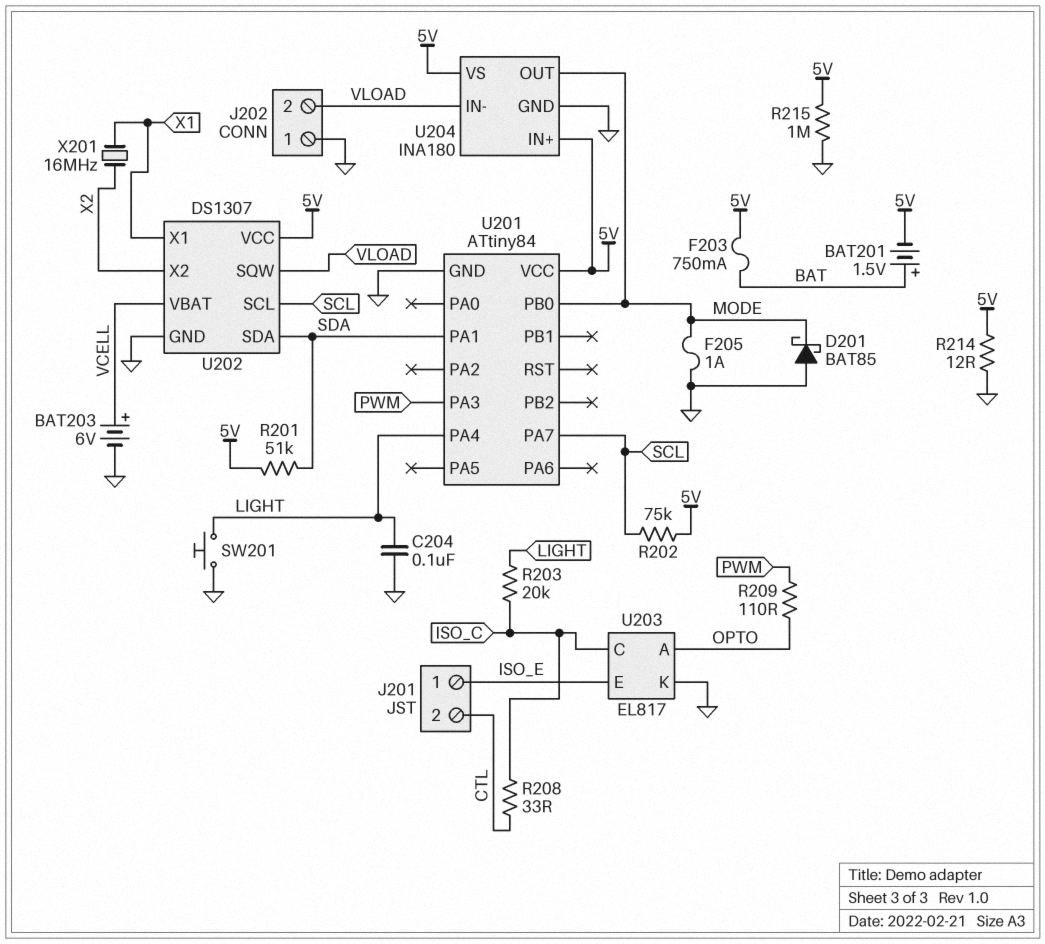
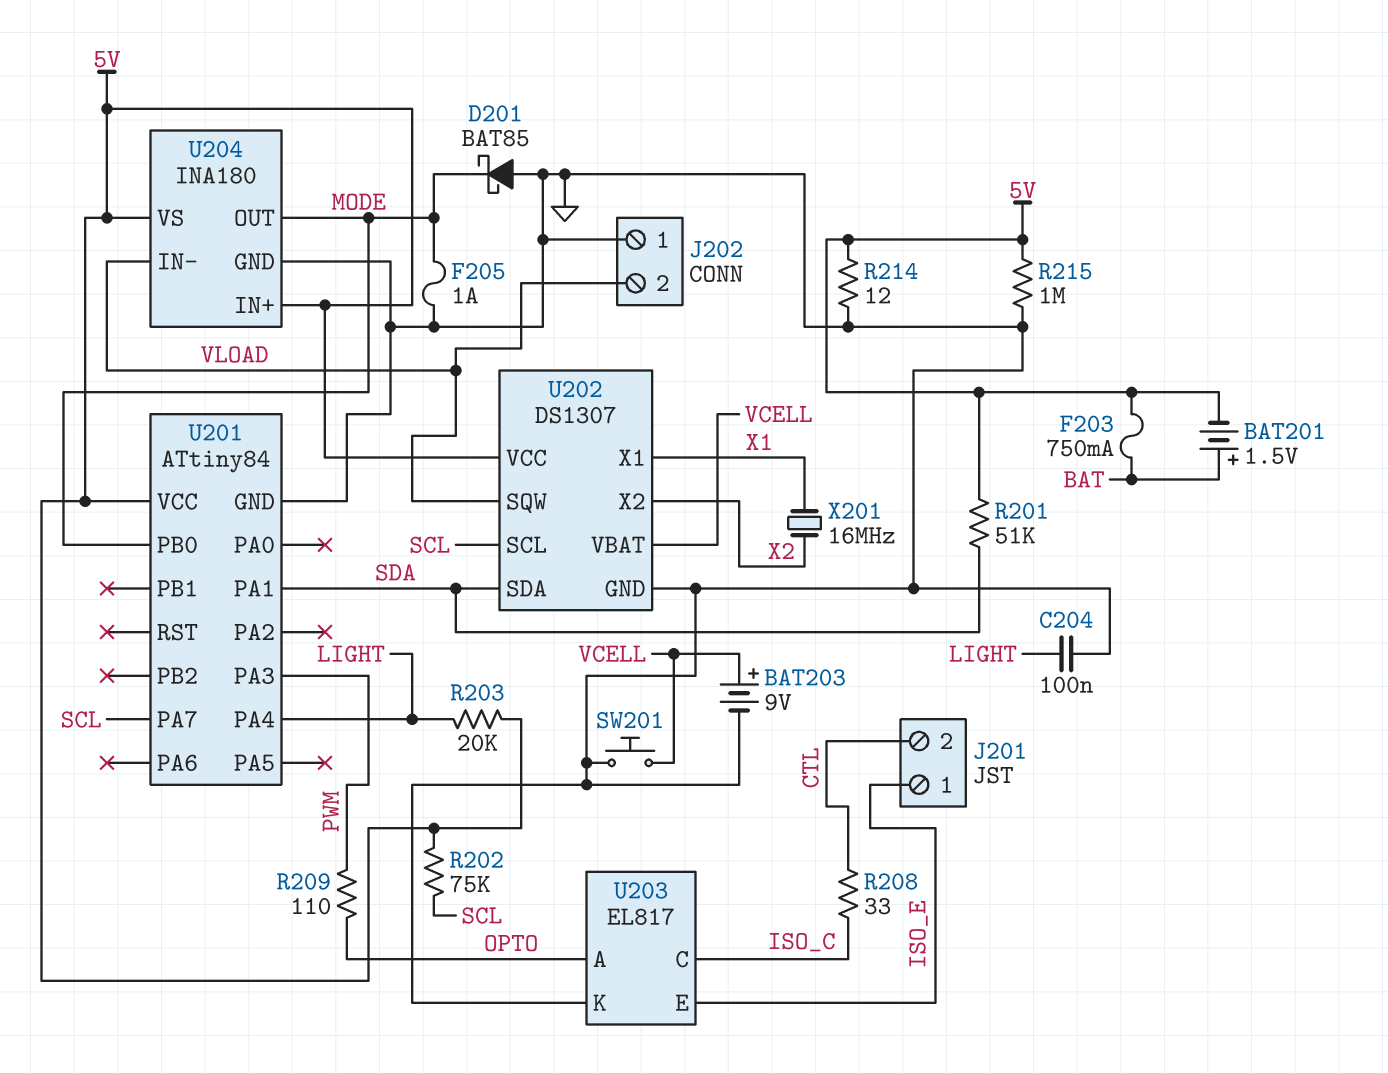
BAT203: 6V (plus VCELL, minus GND) -> 9V (plus VCELL, minus GND)
R203: 20k (ISO_C, LIGHT) -> 20k (5V, LIGHT)
SW201: button (GND, LIGHT) -> button (GND, VCELL)

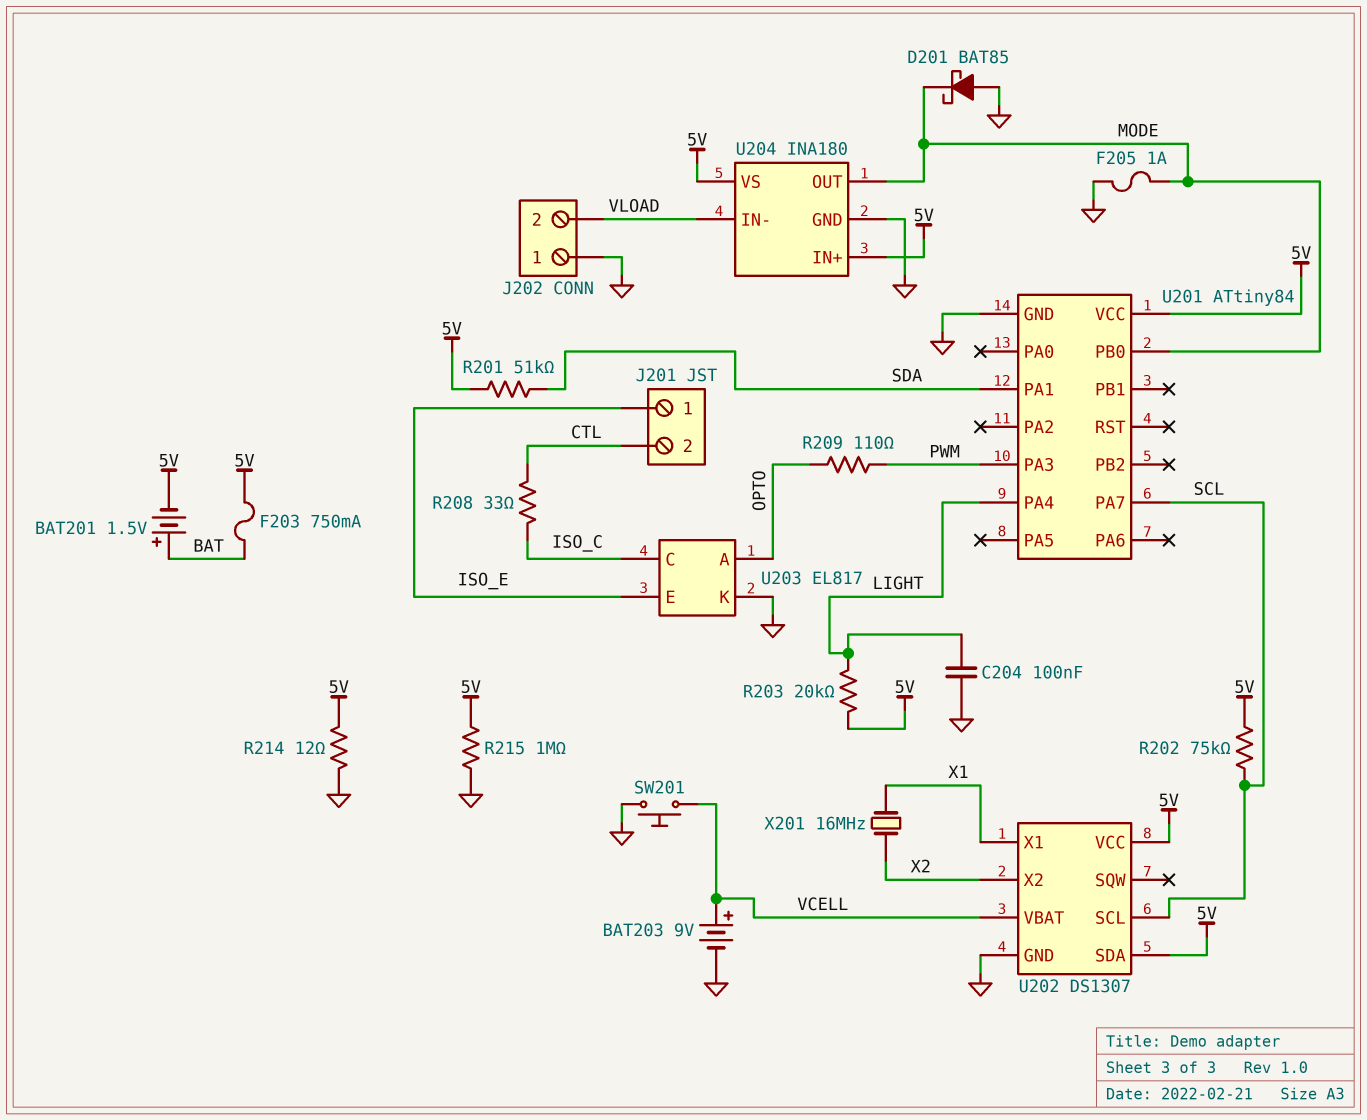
U202 pin SDA: SDA -> 5V
U202 pin SQW: VLOAD -> none

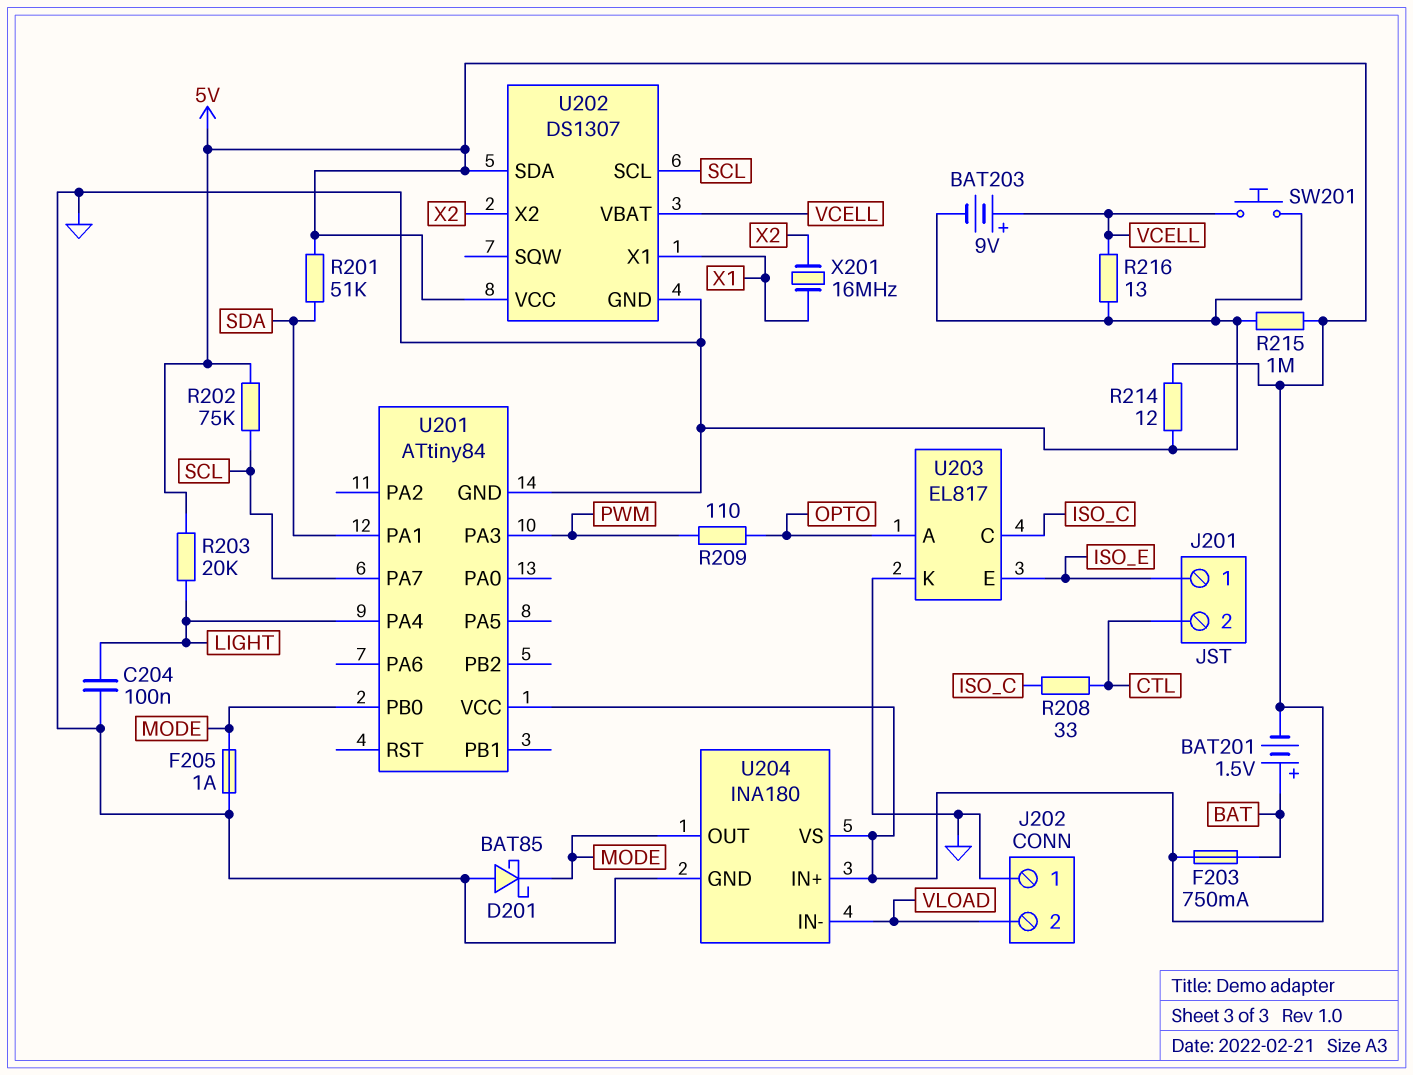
R216: none -> 13 (GND, VCELL)

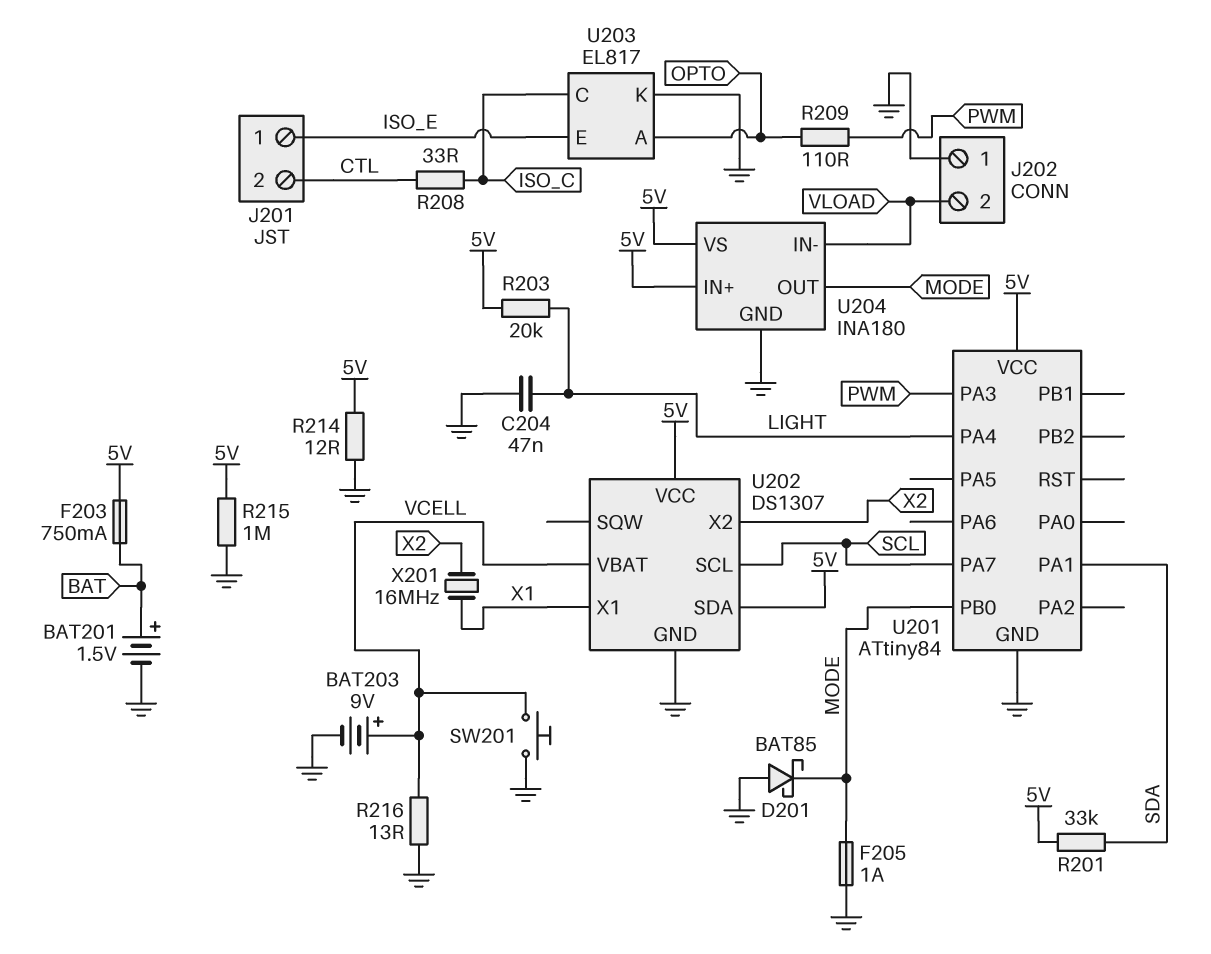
BAT201: 1.5V (plus BAT, minus 5V) -> 1.5V (plus BAT, minus GND)
C204: 100nF (GND, LIGHT) -> 47nF (GND, LIGHT)
R201: 51k (5V, SDA) -> 33k (5V, SDA)
R202: 75k (5V, SCL) -> none

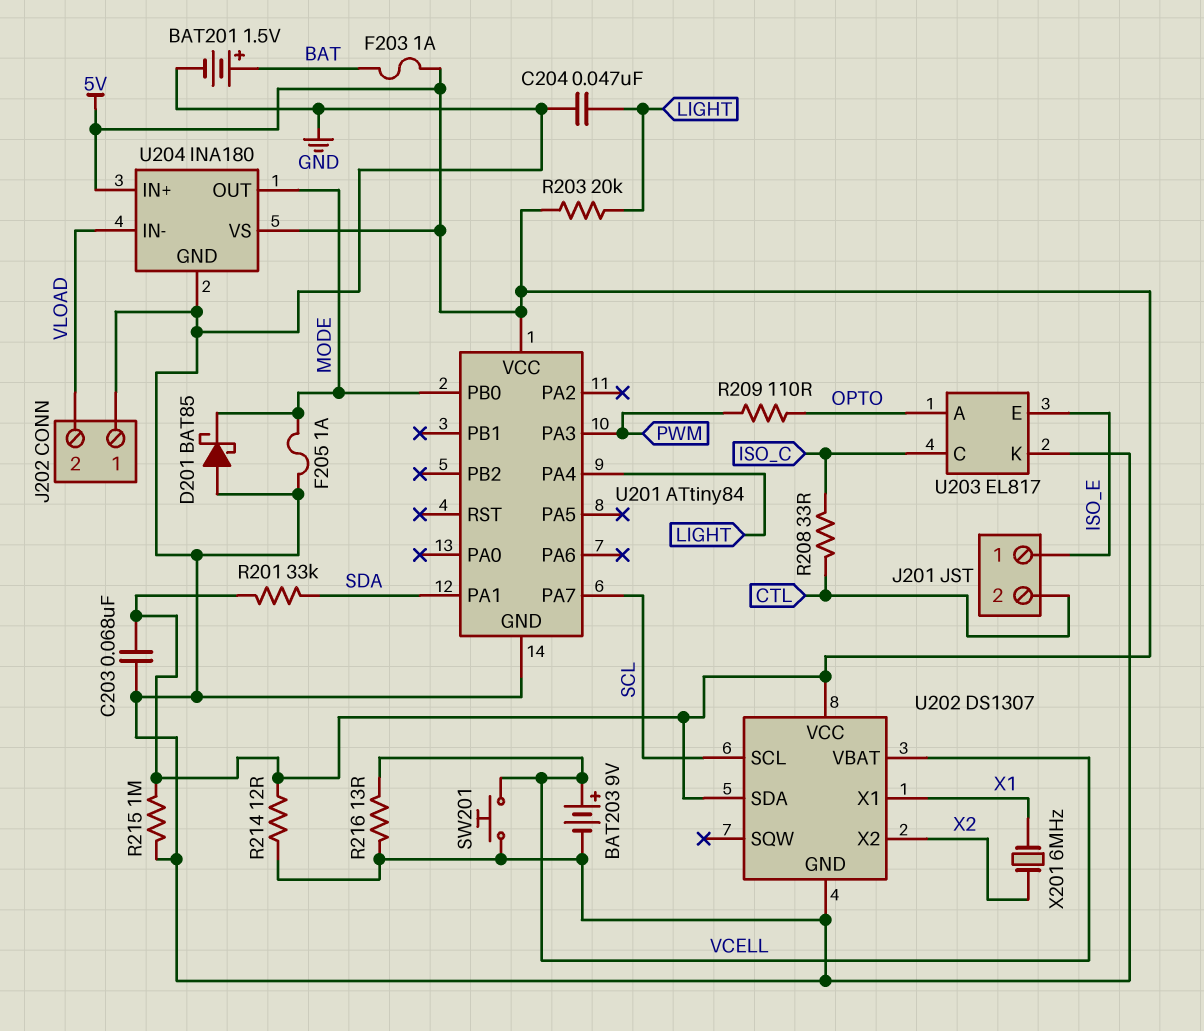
C203: none -> 68nF (5V, GND)
F203: 750mA (5V, BAT) -> 1A (5V, BAT)
X201: 16MHz (X1, X2) -> 6MHz (X1, X2)

